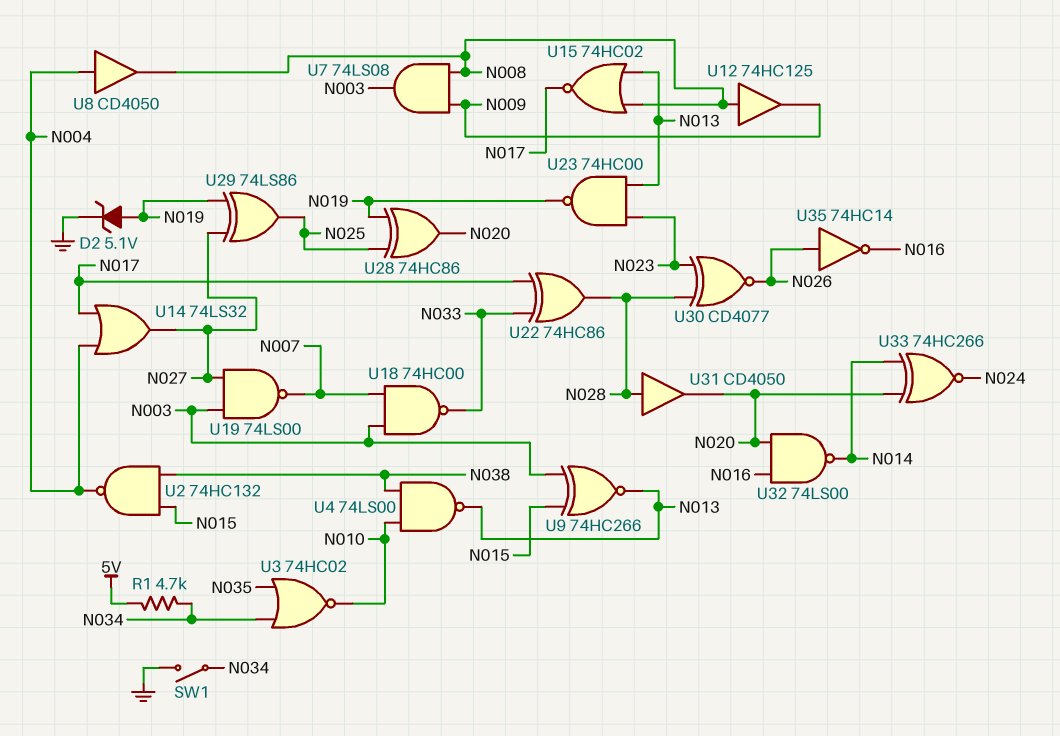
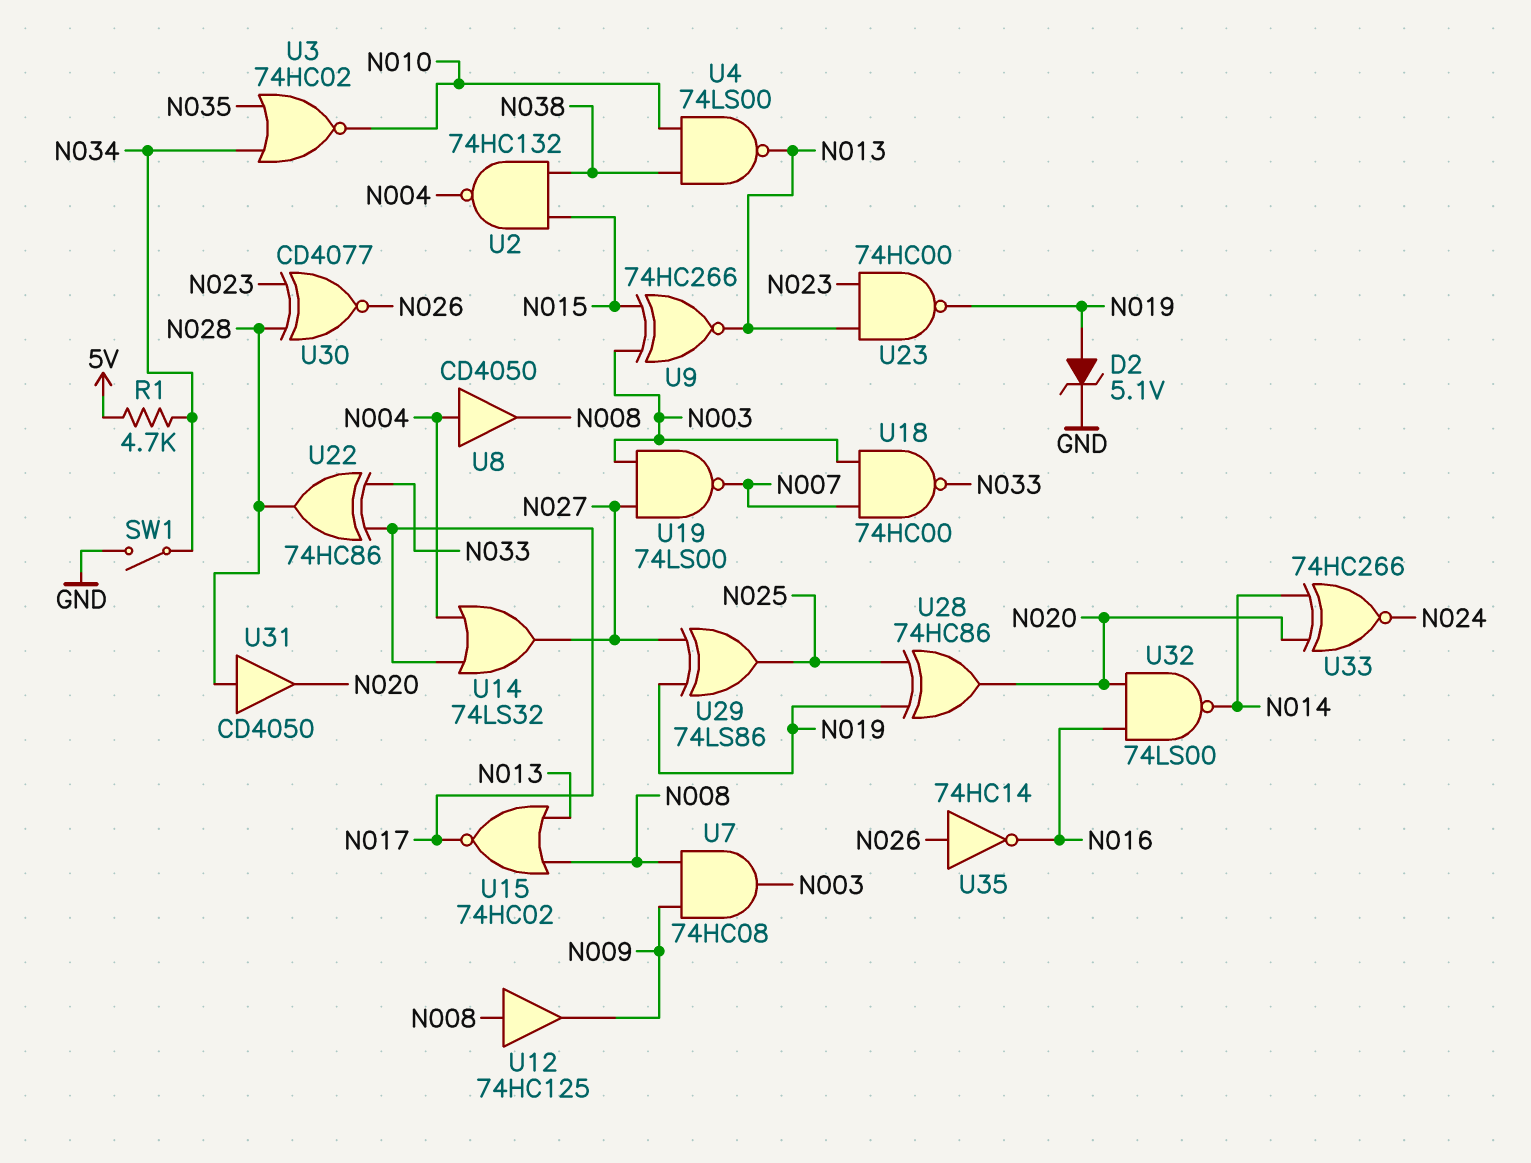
U7: AND 74LS08 (in N008, in N009, out N003) -> AND 74HC08 (in N008, in N009, out N003)

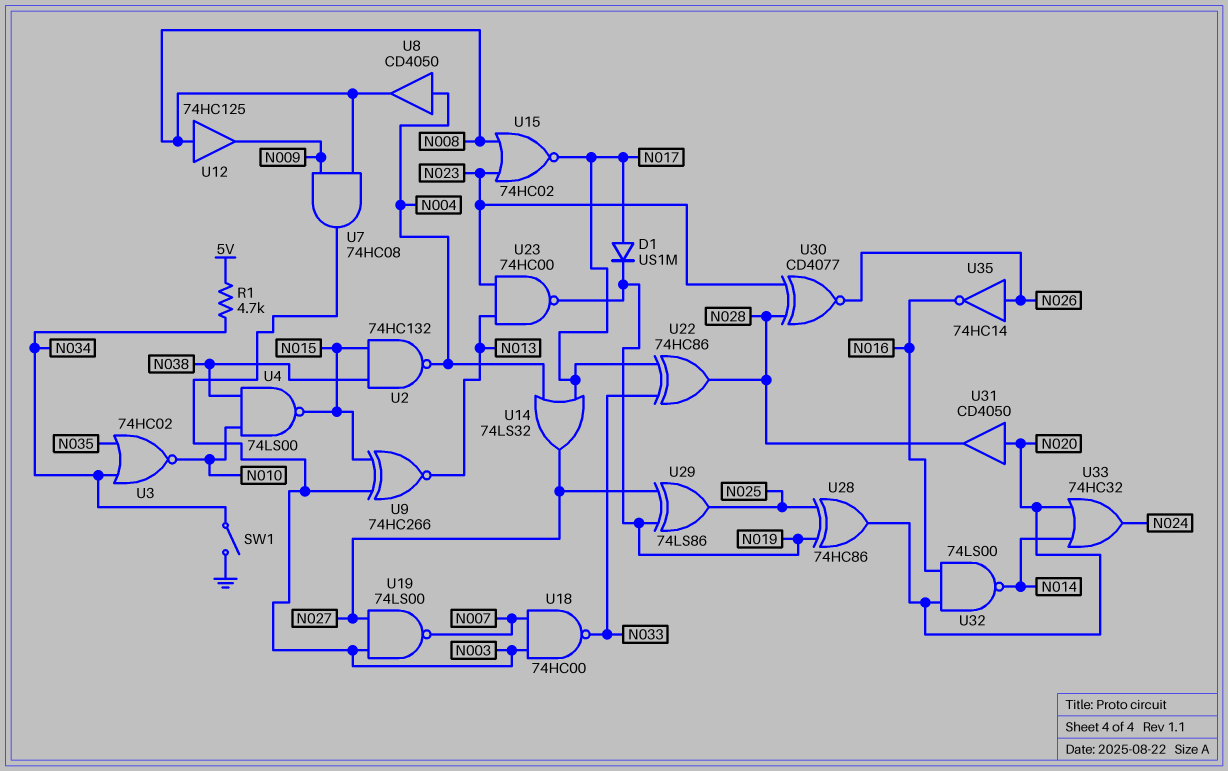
D1: none -> diode US1M (A N017, K N019)
D2: zener 5.1V (A N019, K GND) -> none
U4: NAND 74LS00 (in N010, in N038, out N013) -> NAND 74LS00 (in N010, in N038, out N015)
U15: NOR 74HC02 (in N008, in N013, out N017) -> NOR 74HC02 (in N008, in N023, out N017)
U31: buffer CD4050 (in N028, out N020) -> buffer CD4050 (in N020, out N028)
U33: XNOR 74HC266 (in N014, in N020, out N024) -> OR 74HC32 (in N014, in N020, out N024)

